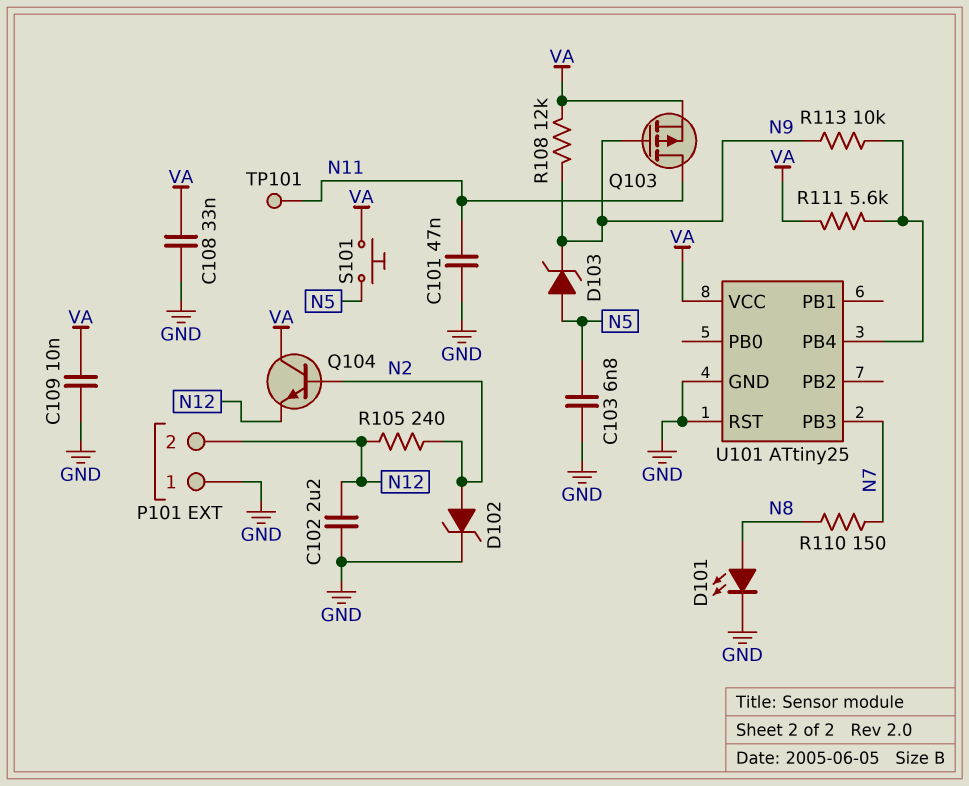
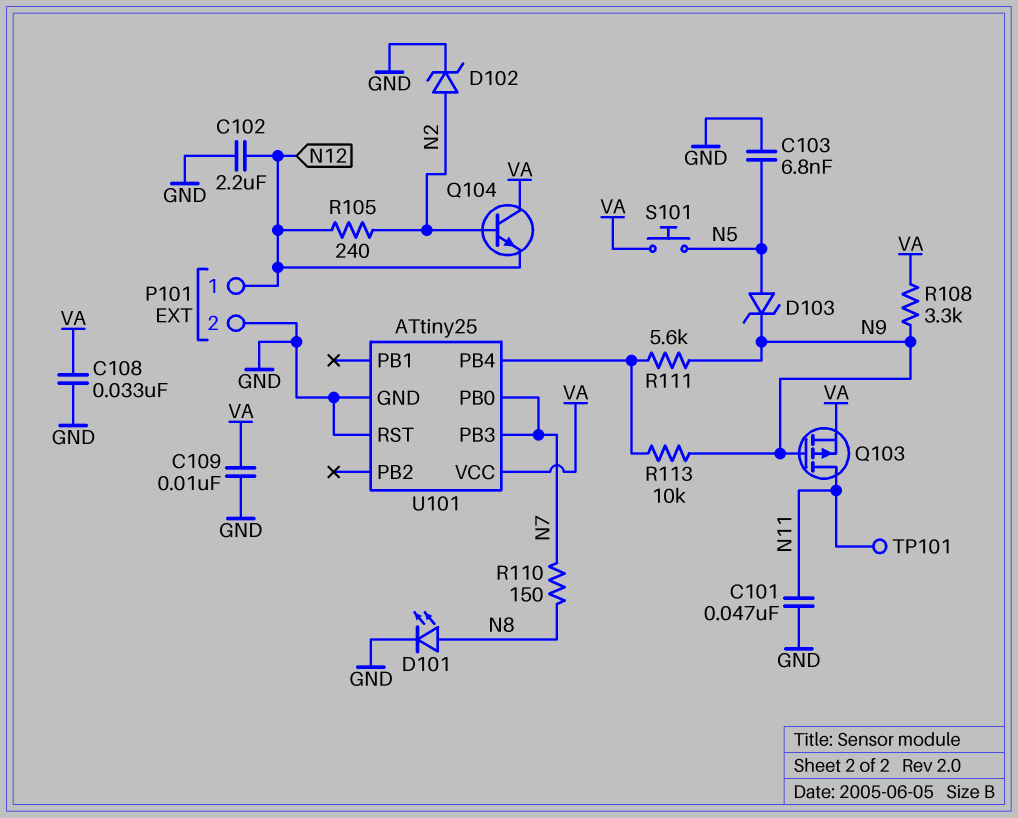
P101 pin 1: GND -> N12
P101 pin 2: N12 -> GND
R108: 12k (N9, VA) -> 3.3k (N9, VA)
R111: 5.6k (U101/PB4, VA) -> 5.6k (N9, U101/PB4)
U101 pin PB0: none -> N7

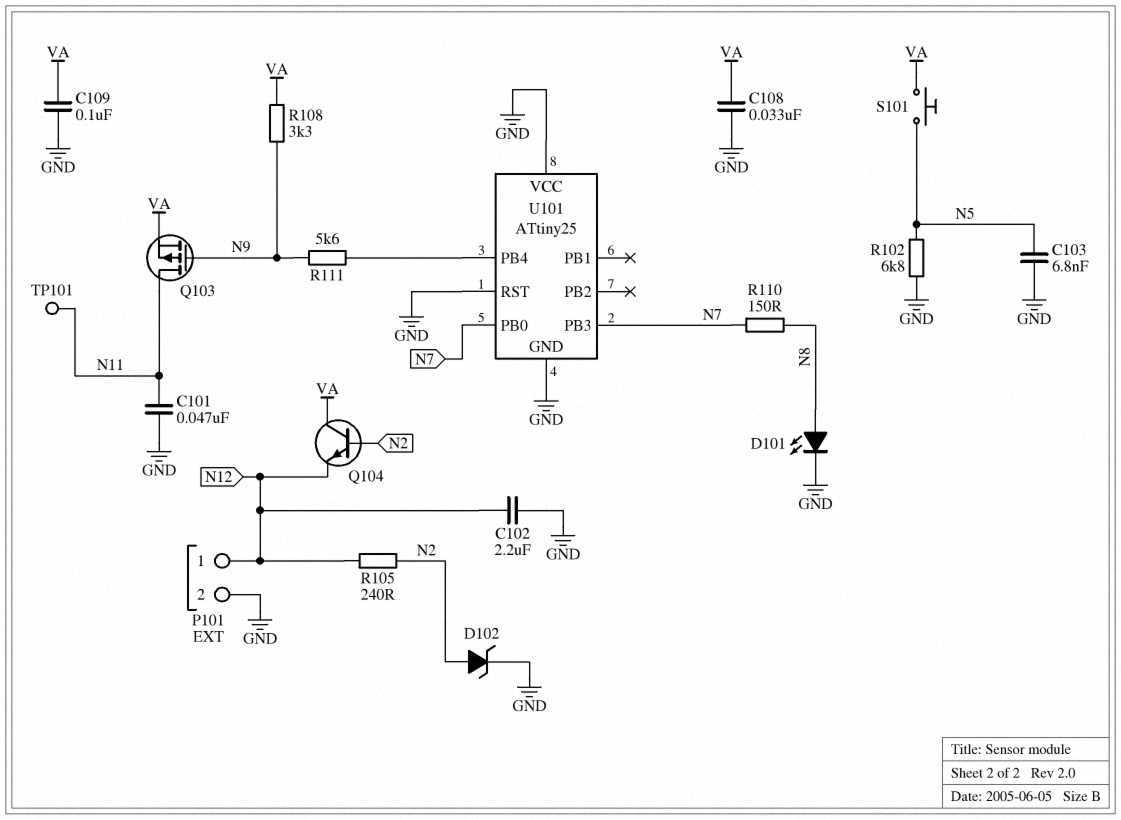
C109: 10nF (GND, VA) -> 100nF (GND, VA)
D103: zener (A N5, K N9) -> none
R102: none -> 6.8k (GND, N5)
R113: 10k (N9, U101/PB4) -> none
U101 pin VCC: VA -> GND

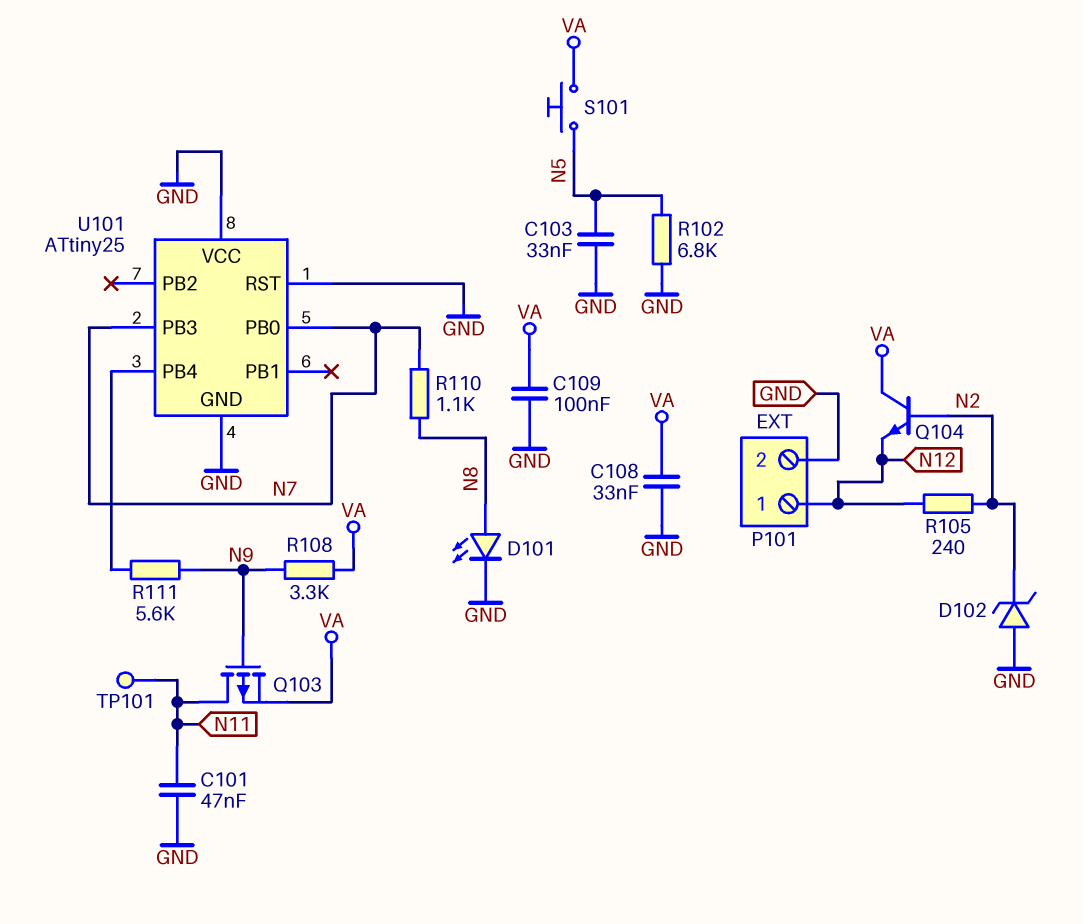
C102: 2.2uF (GND, N12) -> none
C103: 6.8nF (GND, N5) -> 33nF (GND, N5)
D102: zener (A N2, K GND) -> zener (A GND, K N2)
R110: 150 (N7, N8) -> 1.1k (N7, N8)

